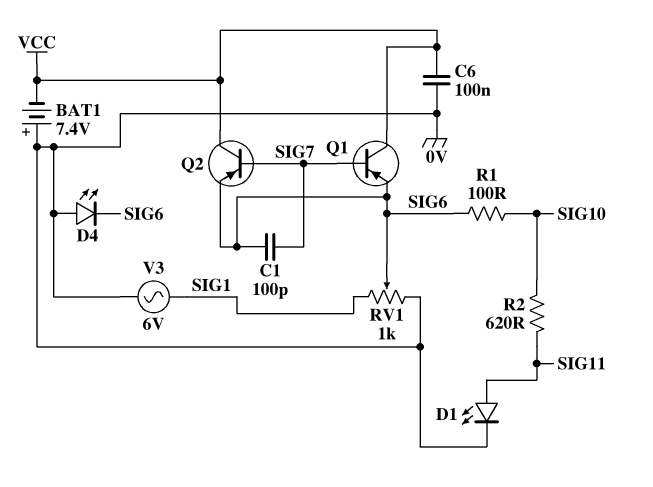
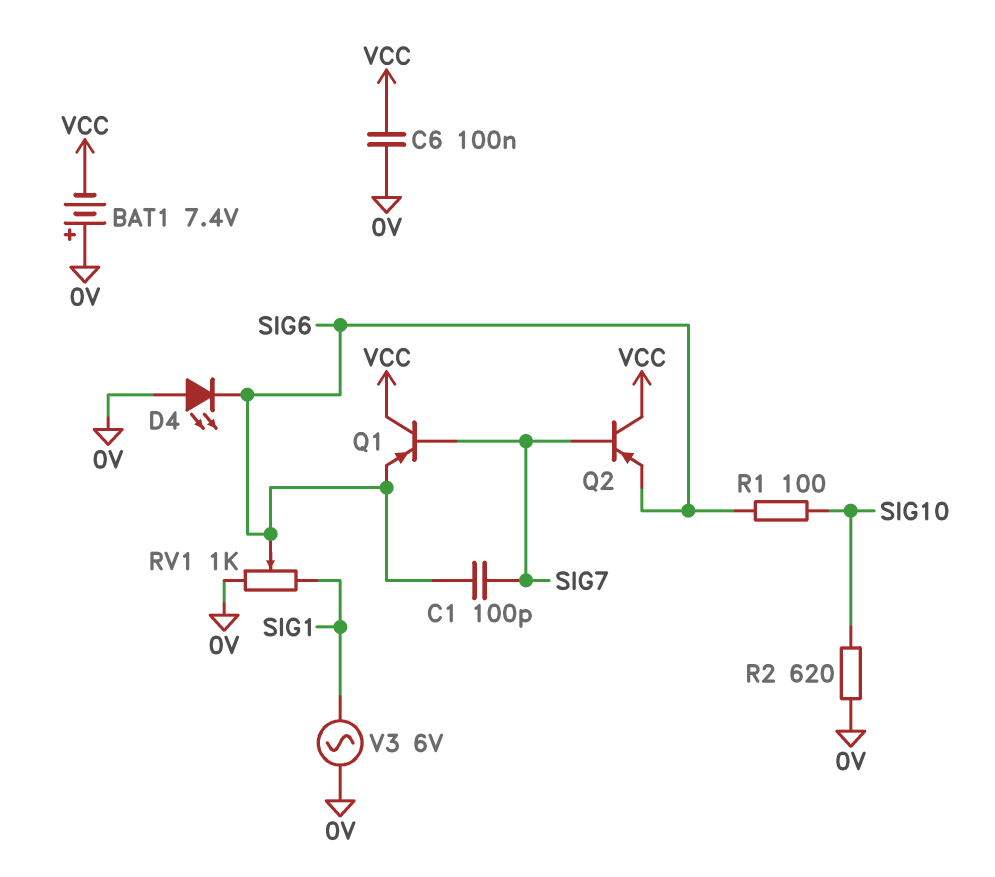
D1: LED (A SIG11, K 0V) -> none
R2: 620 (SIG10, SIG11) -> 620 (0V, SIG10)

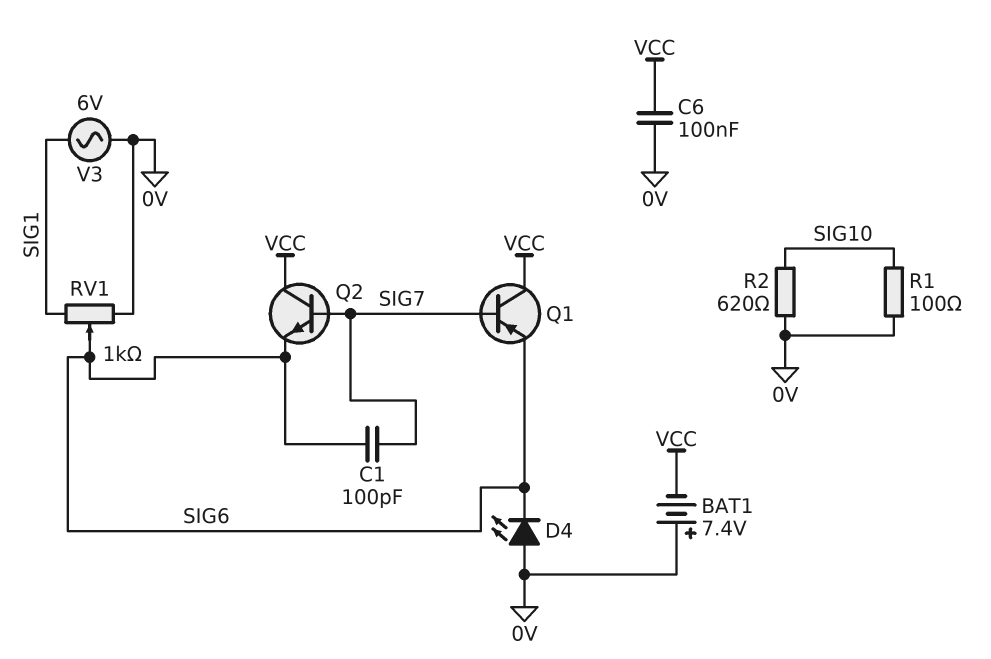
Q2: PNP (B SIG7, C VCC, E SIG6) -> NPN (B SIG7, C VCC, E SIG6)
R1: 100 (SIG6, SIG10) -> 100 (0V, SIG10)

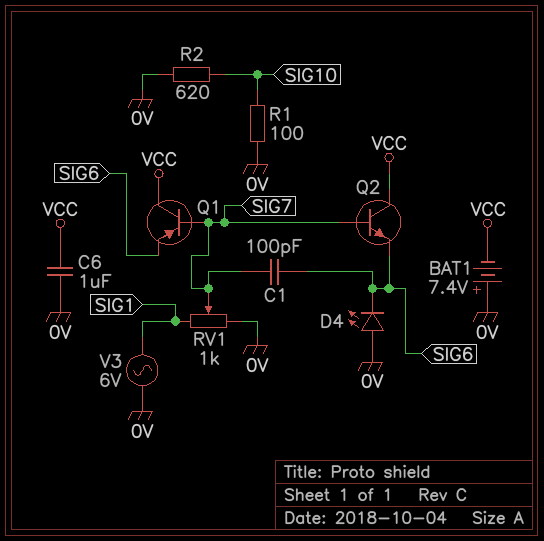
C6: 100nF (0V, VCC) -> 1uF (0V, VCC)
RV1: 1k (0V, SIG1, wiper SIG6) -> 1k (0V, SIG1, wiper SIG7)

